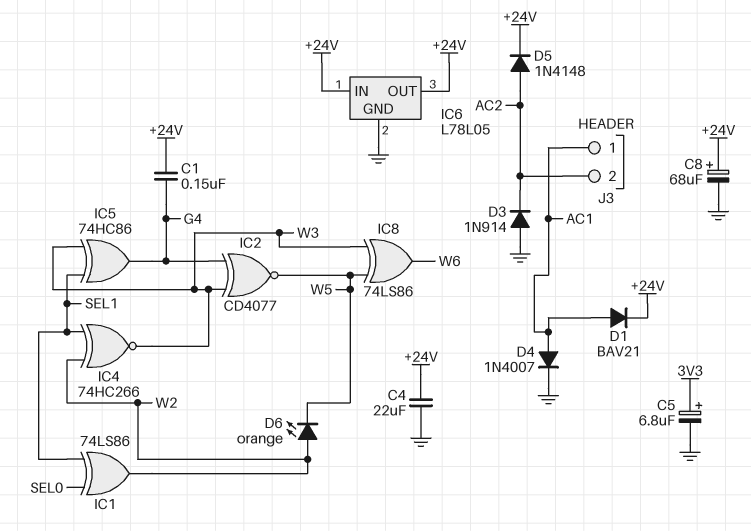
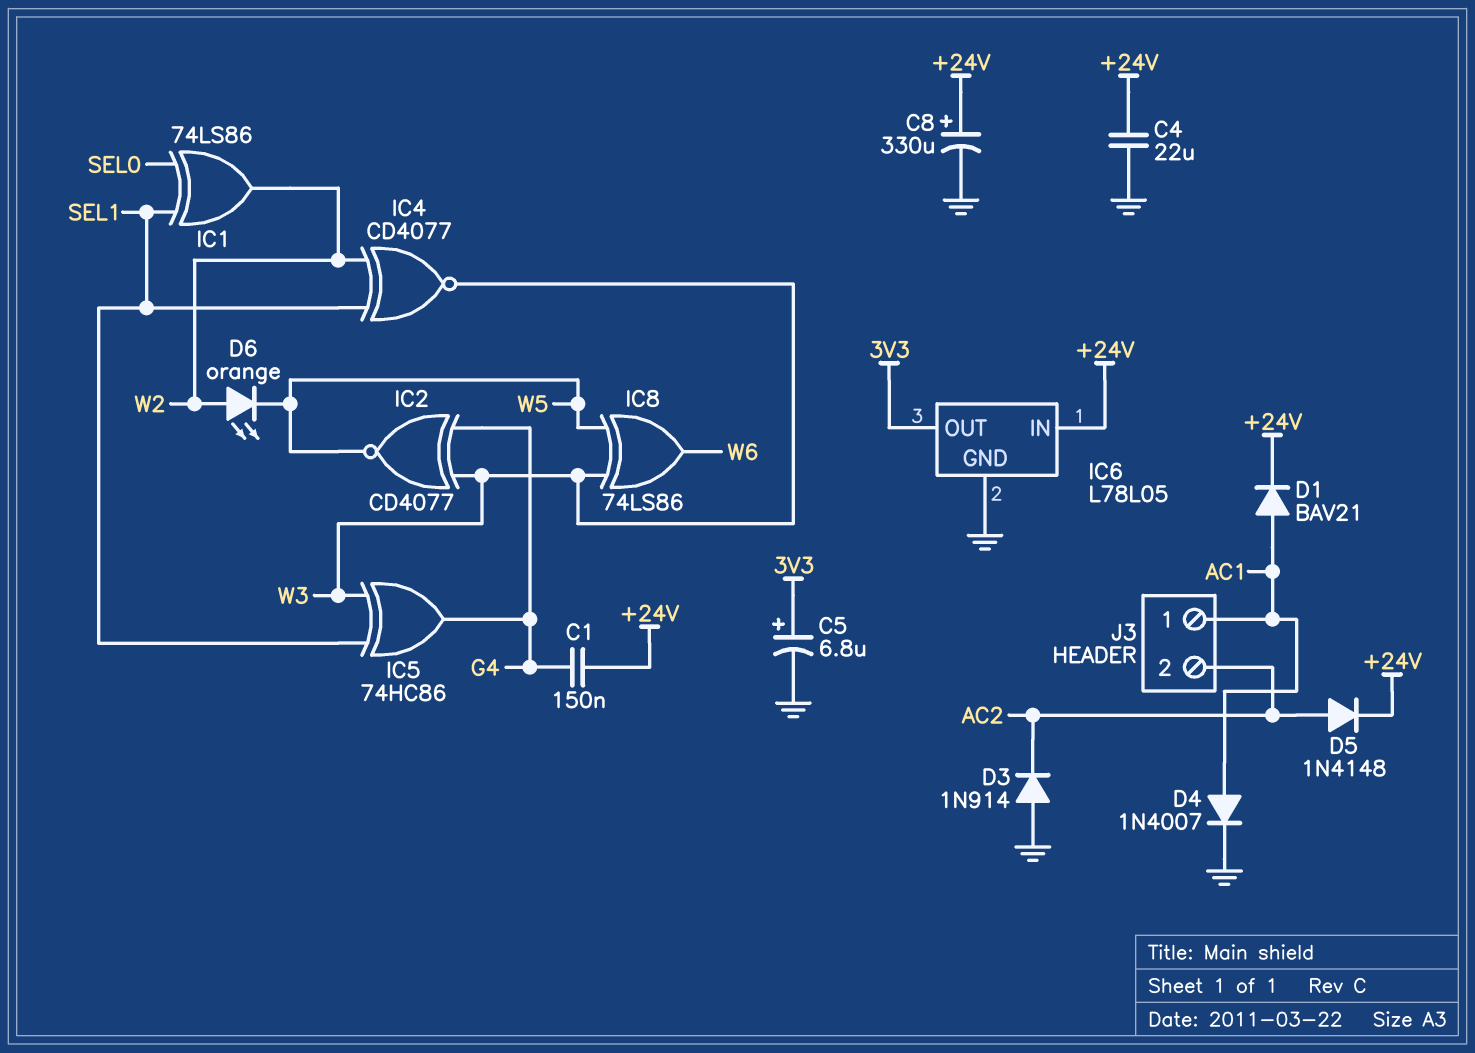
C8: 68uF (plus +24V, minus GND) -> 330uF (plus +24V, minus GND)
IC4: XNOR 74HC266 (in SEL1, in W2, out W3) -> XNOR CD4077 (in SEL1, in W2, out W3)
IC6 pin OUT: +24V -> 3V3

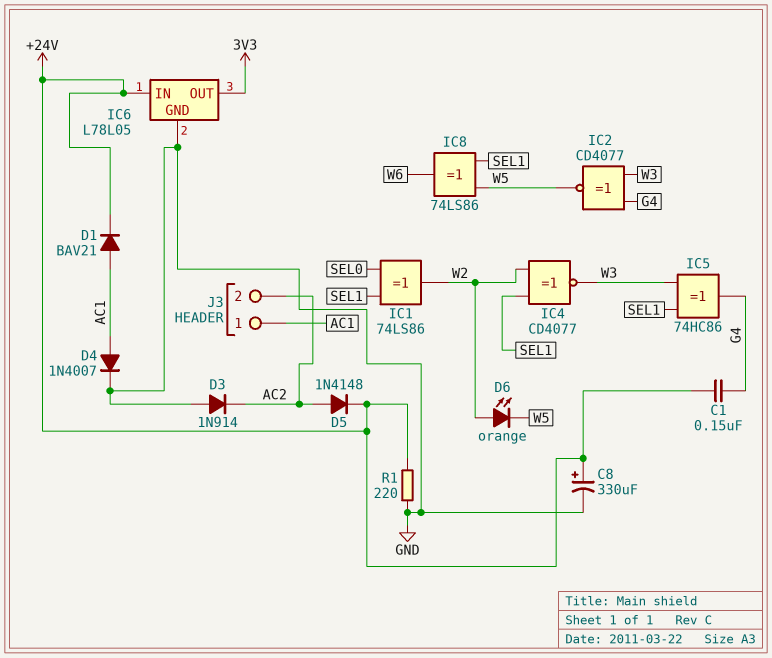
C4: 22uF (+24V, GND) -> none
C5: 6.8uF (plus 3V3, minus GND) -> none
IC8: XOR 74LS86 (in W3, in W5, out W6) -> XOR 74LS86 (in SEL1, in W5, out W6)
R1: none -> 220 (+24V, GND)

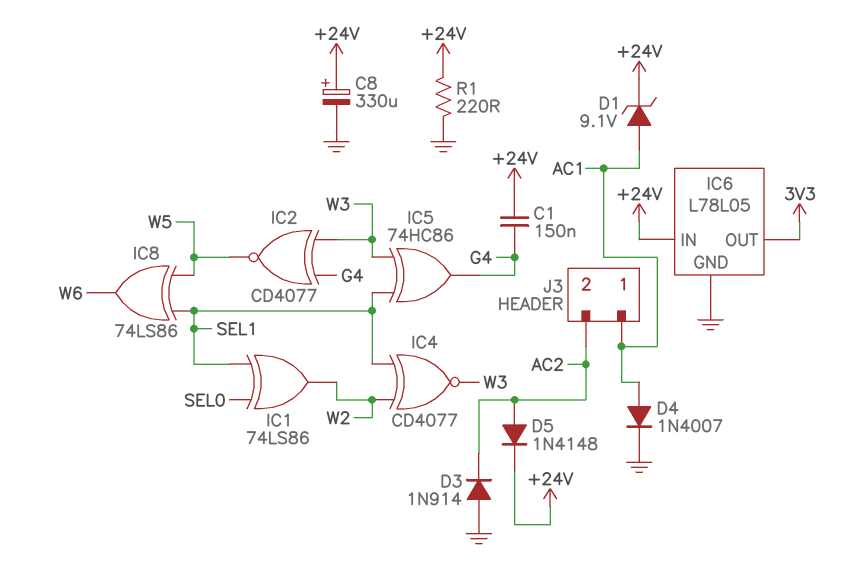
D1: diode BAV21 (A AC1, K +24V) -> zener 9.1V (A AC1, K +24V)
D6: LED orange (A W2, K W5) -> none

